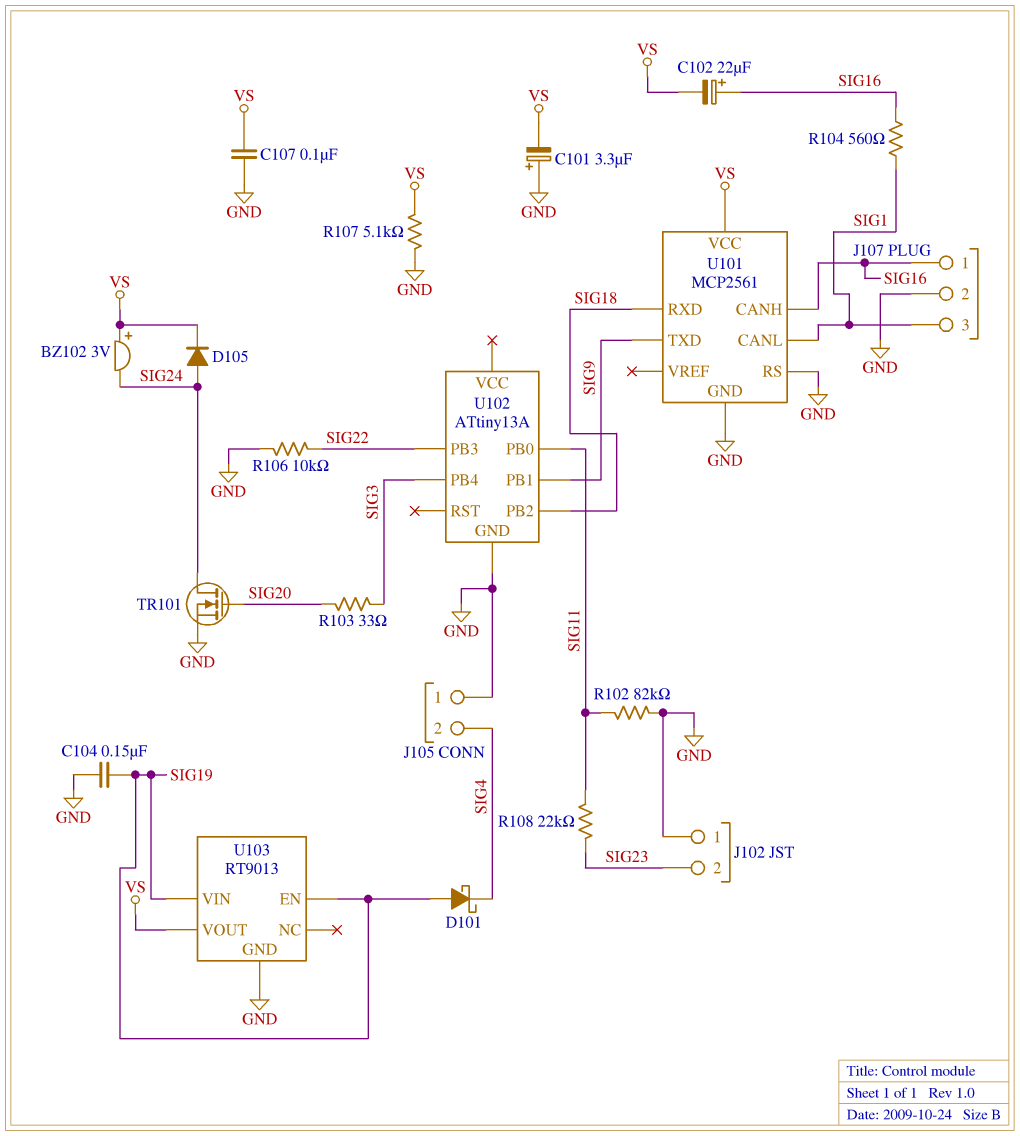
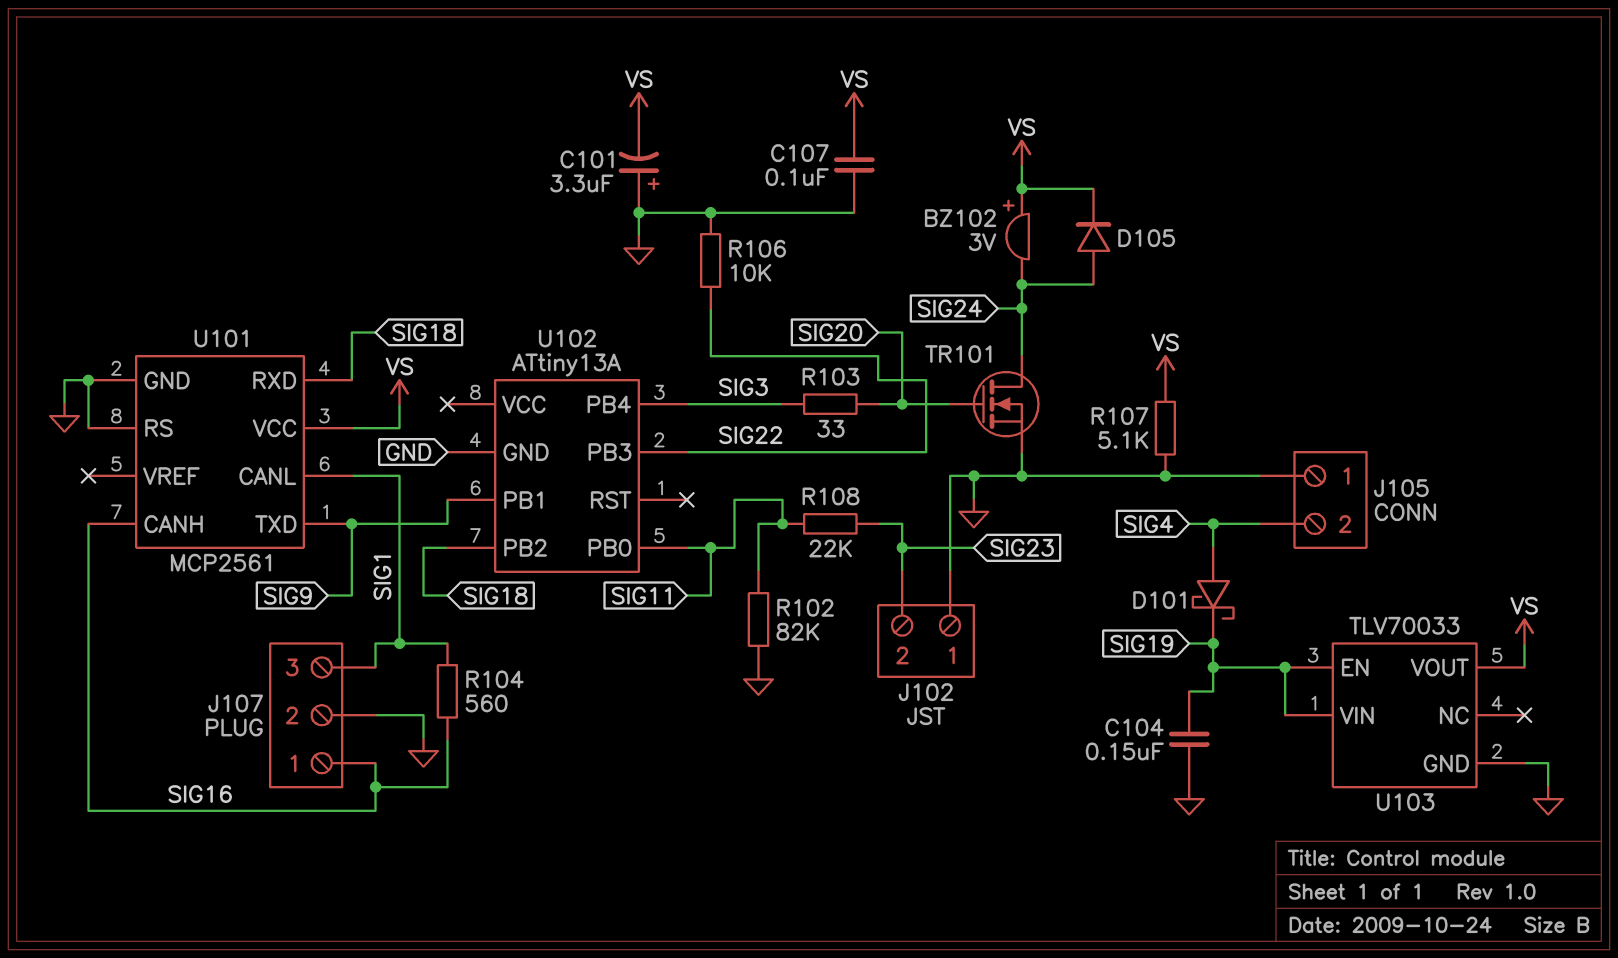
C102: 22uF (plus SIG16, minus VS) -> none
D101: schottky (A SIG19, K SIG4) -> schottky (A SIG4, K SIG19)
U103: RT9013 -> TLV70033

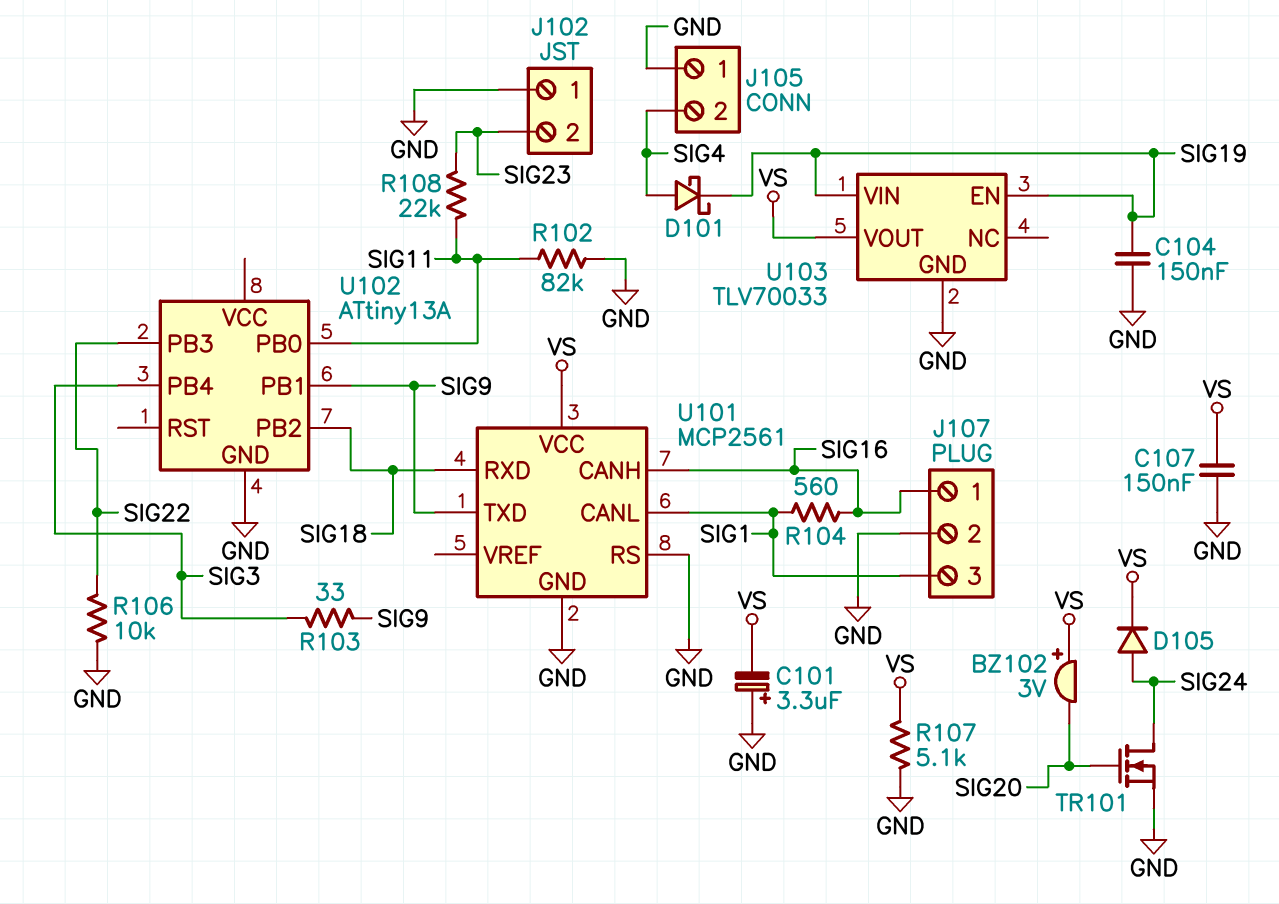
BZ102: buzzer 3V (plus VS, minus SIG24) -> buzzer 3V (plus VS, minus SIG20)
C107: 100nF (GND, VS) -> 150nF (GND, VS)
R103: 33 (SIG3, SIG20) -> 33 (SIG3, SIG9)

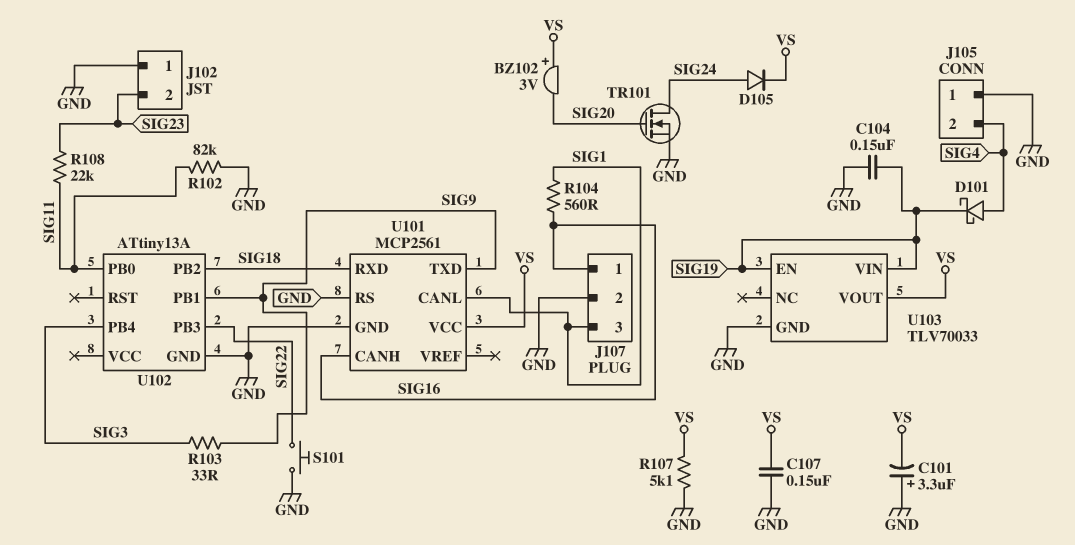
R106: 10k (GND, SIG22) -> none
S101: none -> button (GND, SIG22)

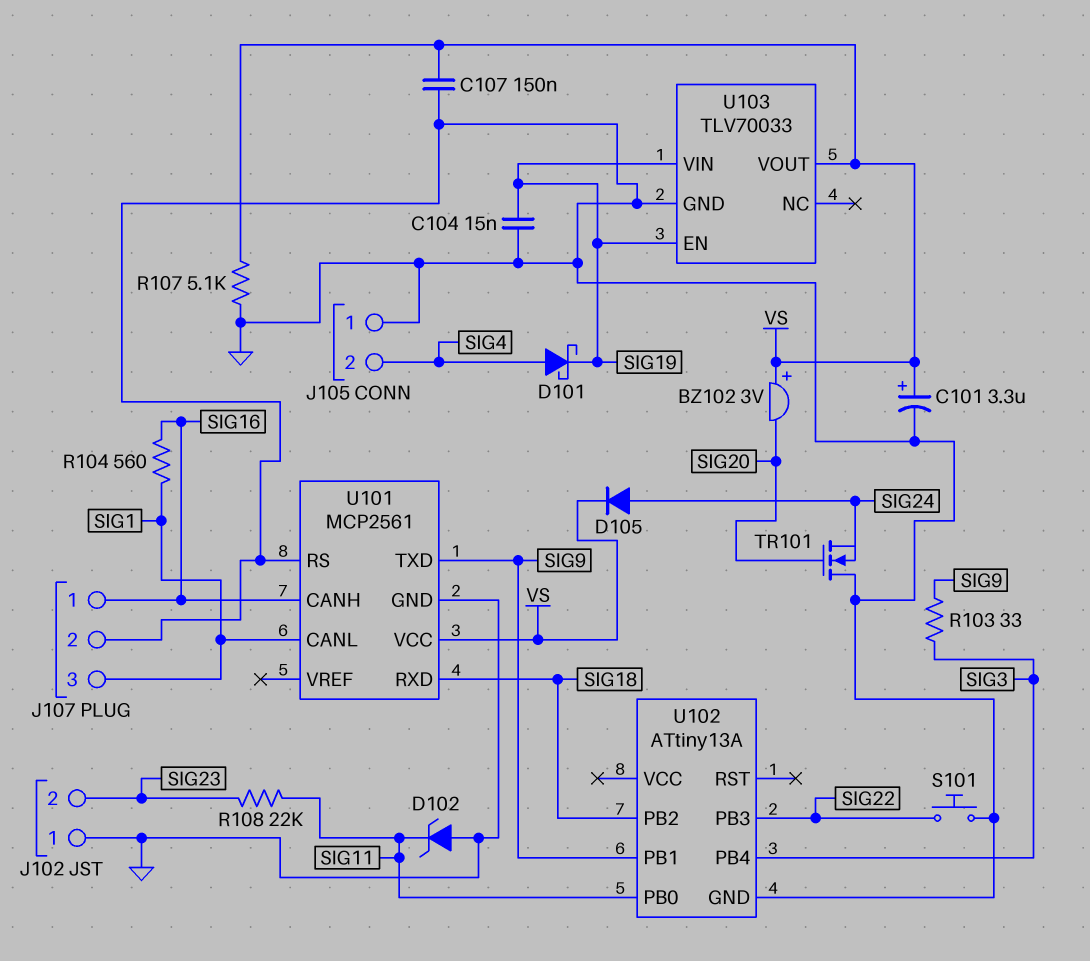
C101: 3.3uF (plus GND, minus VS) -> 3.3uF (plus VS, minus GND)
C104: 150nF (GND, SIG19) -> 15nF (GND, SIG19)
D102: none -> zener (A GND, K SIG11)
R102: 82k (GND, SIG11) -> none
TR101: NMOS (G SIG20, D SIG24, S GND) -> NMOS (G SIG20, D GND, S SIG24)

